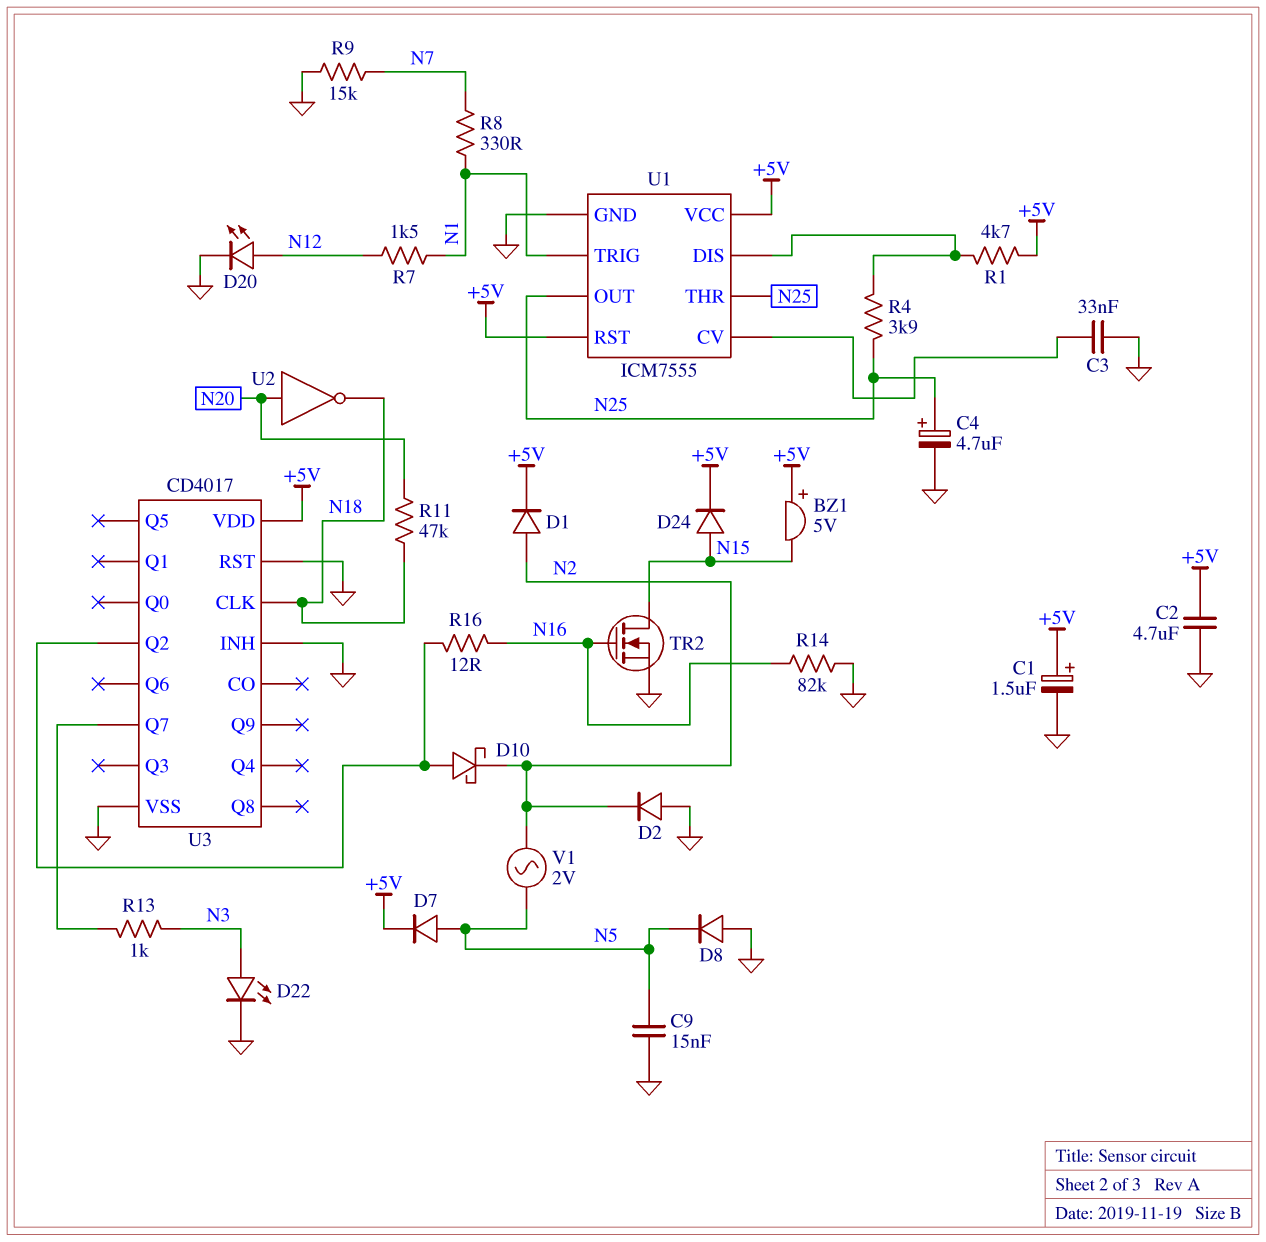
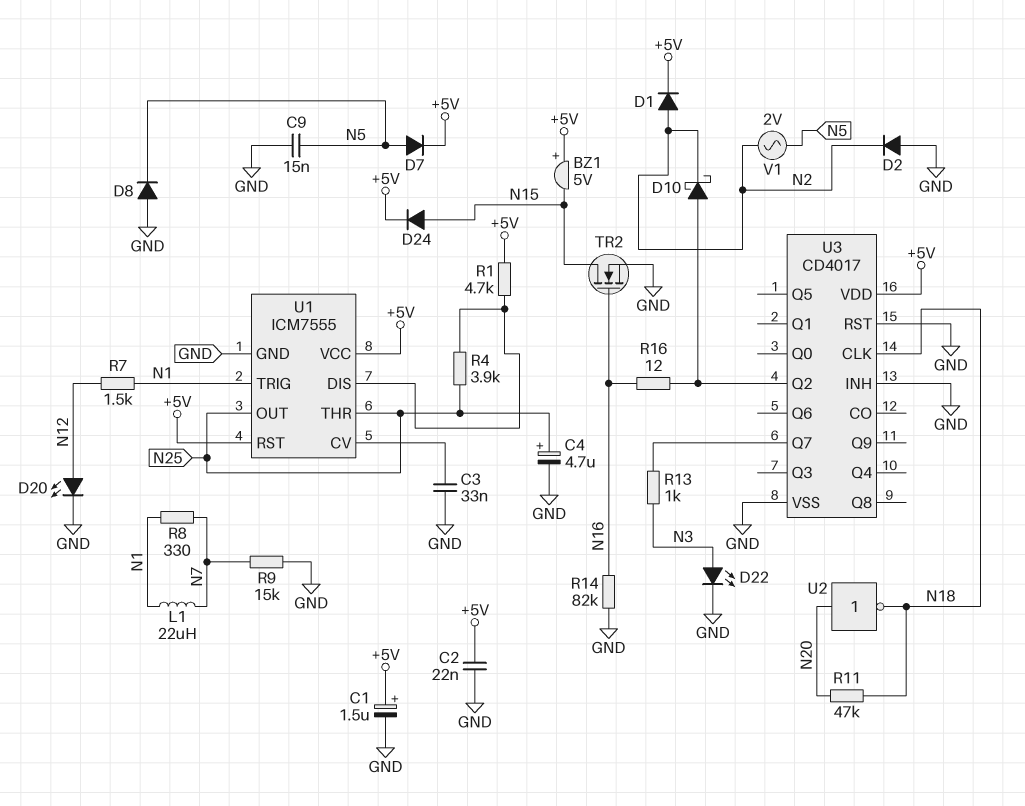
C2: 4.7uF (+5V, GND) -> 22nF (+5V, GND)
L1: none -> 22uH (N1, N7)

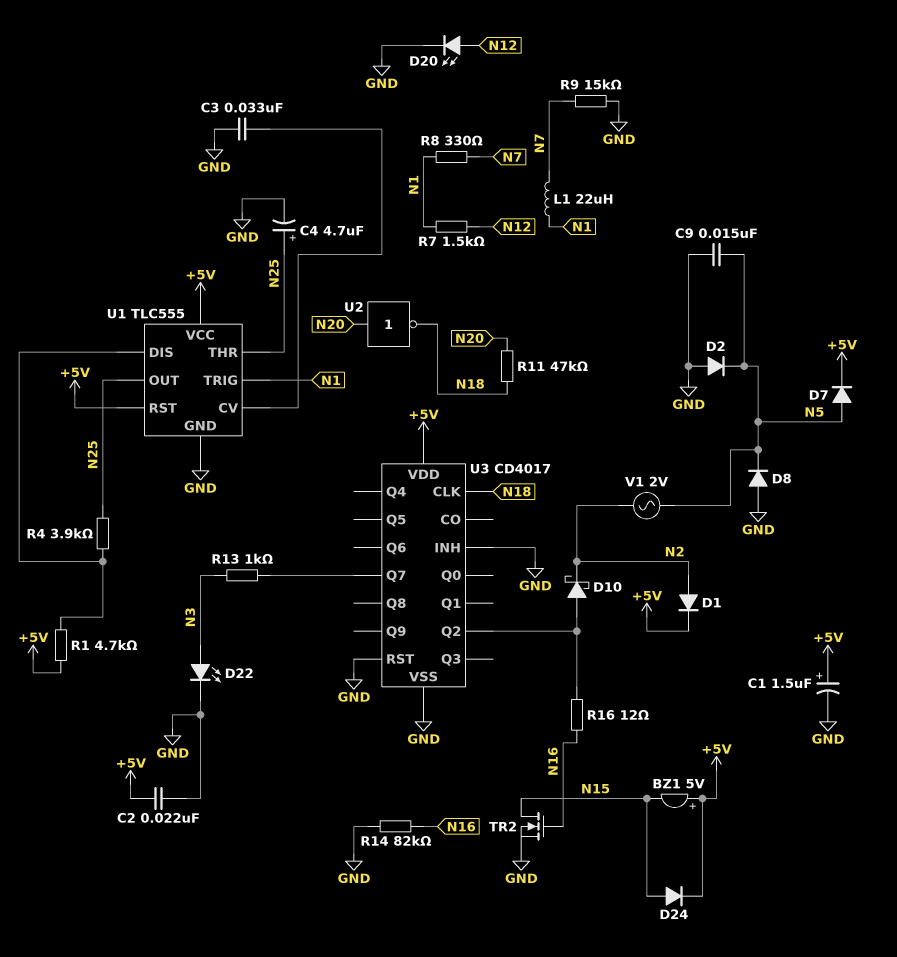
D2: diode (A GND, K N2) -> diode (A GND, K N5)
U1: ICM7555 -> TLC555

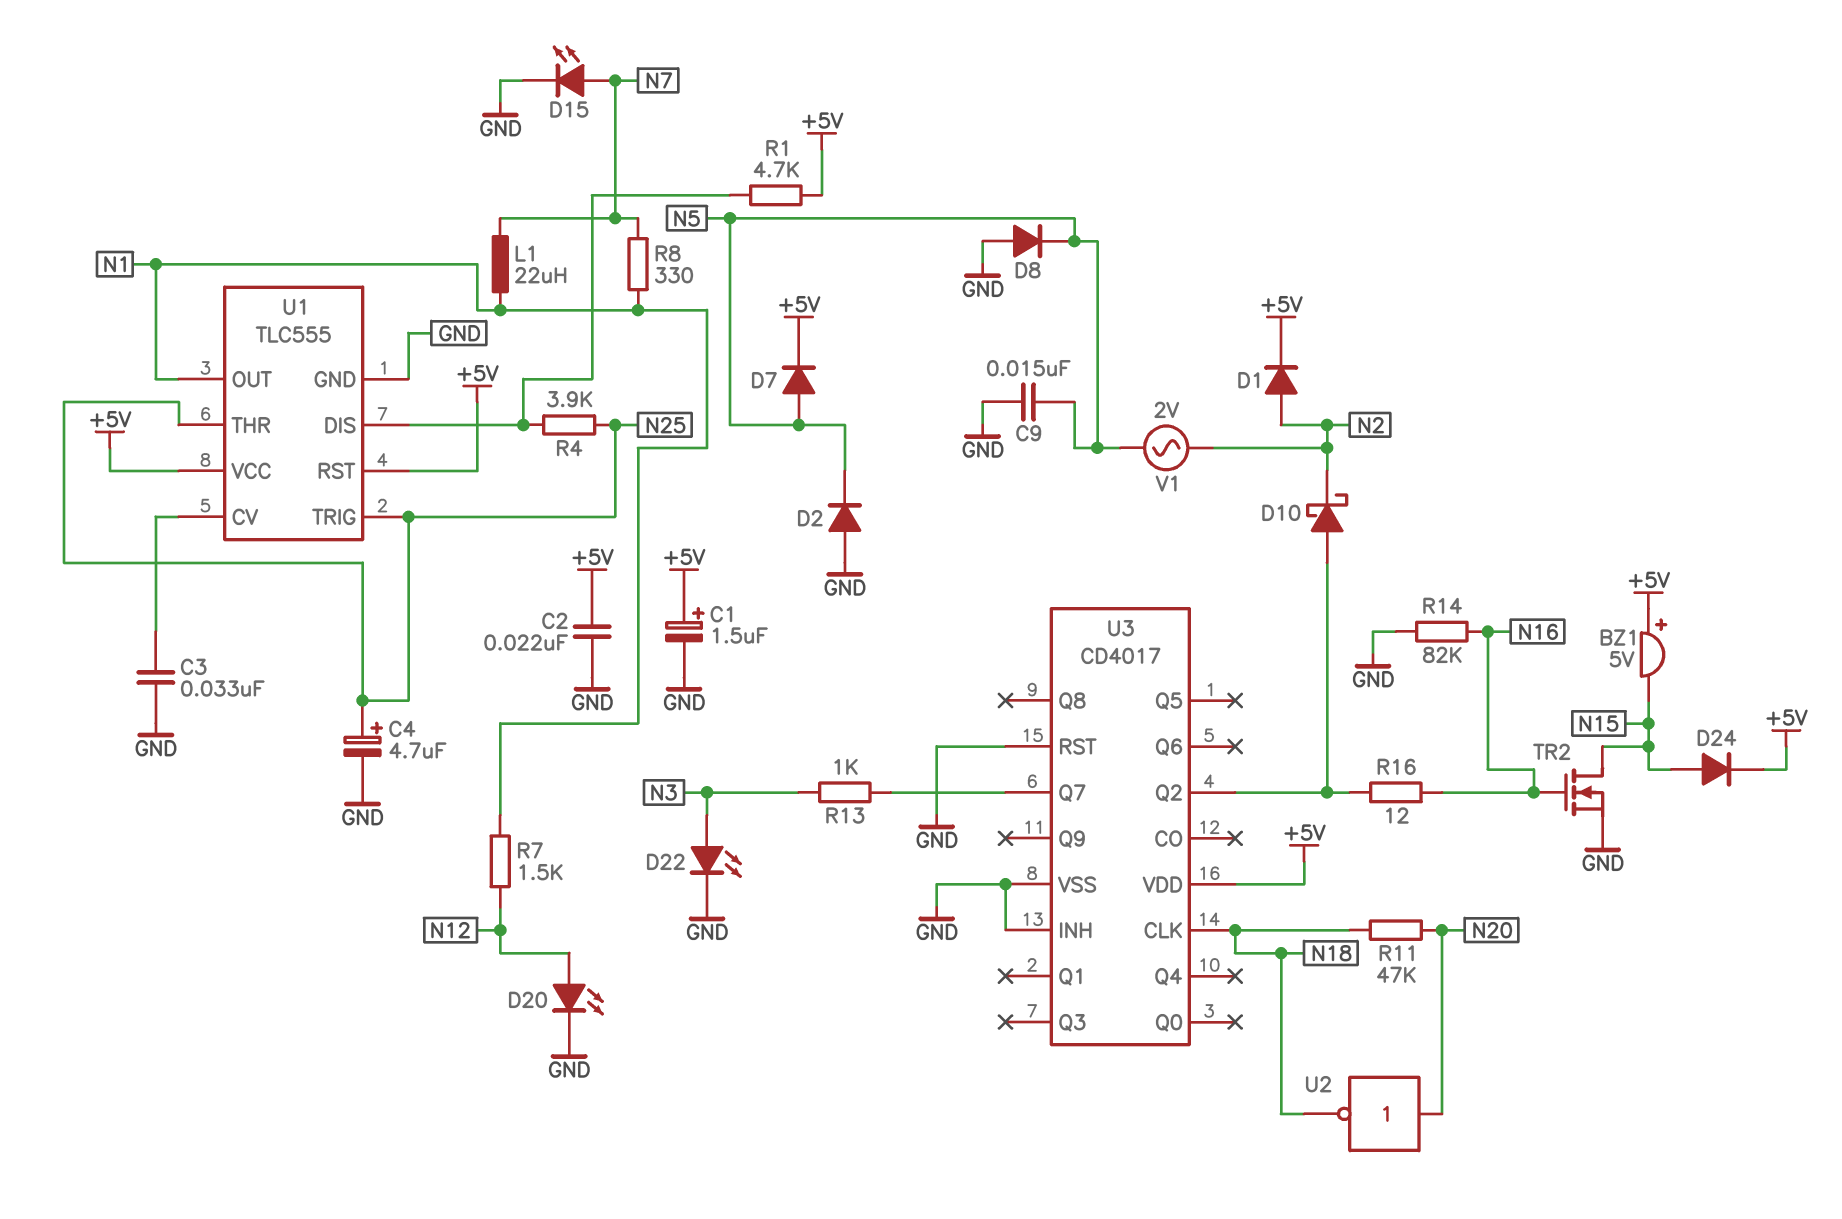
D15: none -> LED (A N7, K GND)
R9: 15k (GND, N7) -> none
U1 pin OUT: N25 -> N1
U1 pin TRIG: N1 -> N25

